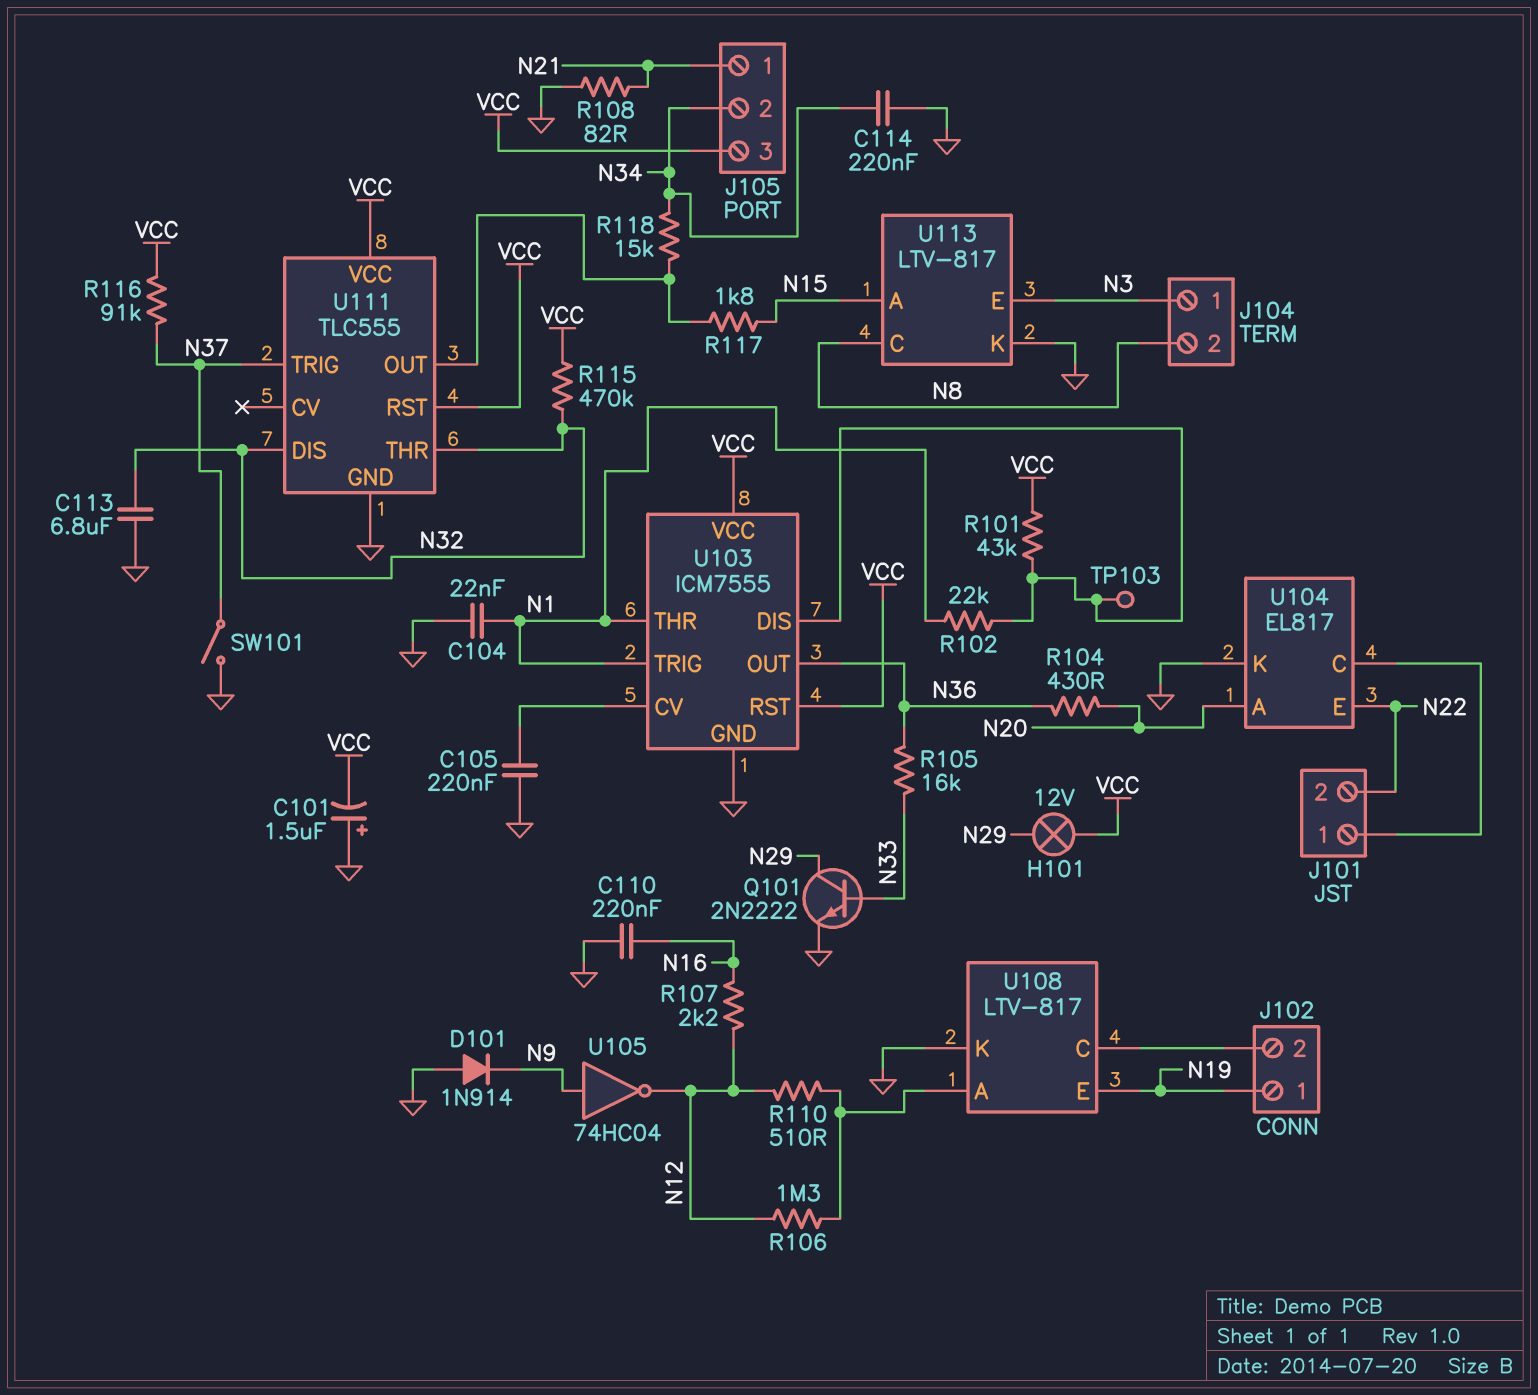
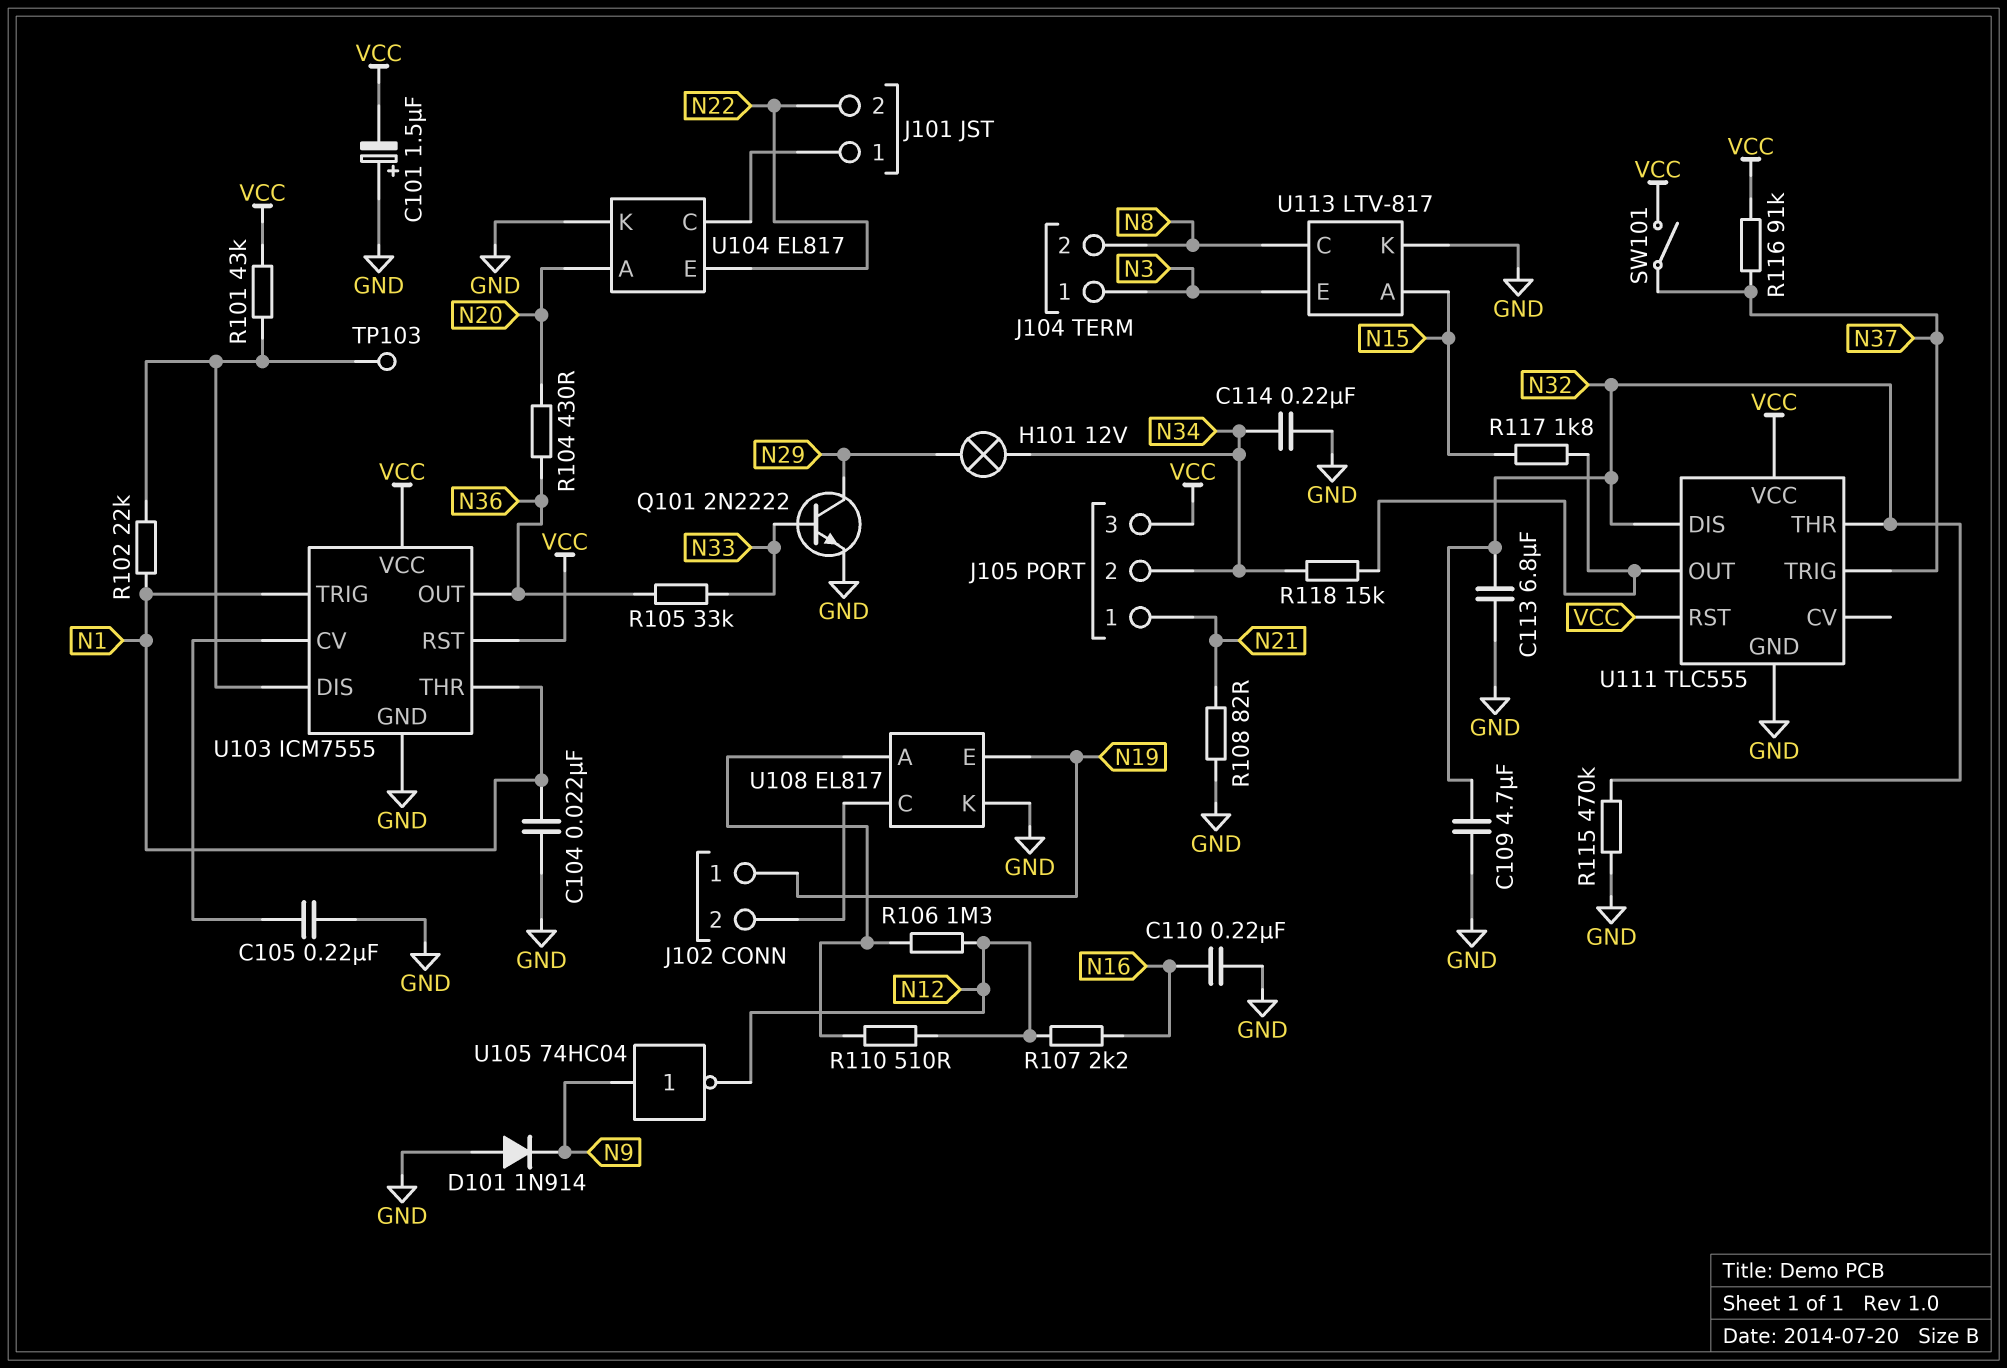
C109: none -> 4.7uF (GND, N32)
H101: lamp 12V (N29, VCC) -> lamp 12V (N29, N34)
R105: 16k (N33, N36) -> 33k (N33, N36)
R115: 470k (N32, VCC) -> 470k (GND, N32)
SW101: switch (GND, N37) -> switch (N37, VCC)
U108: LTV-817 -> EL817

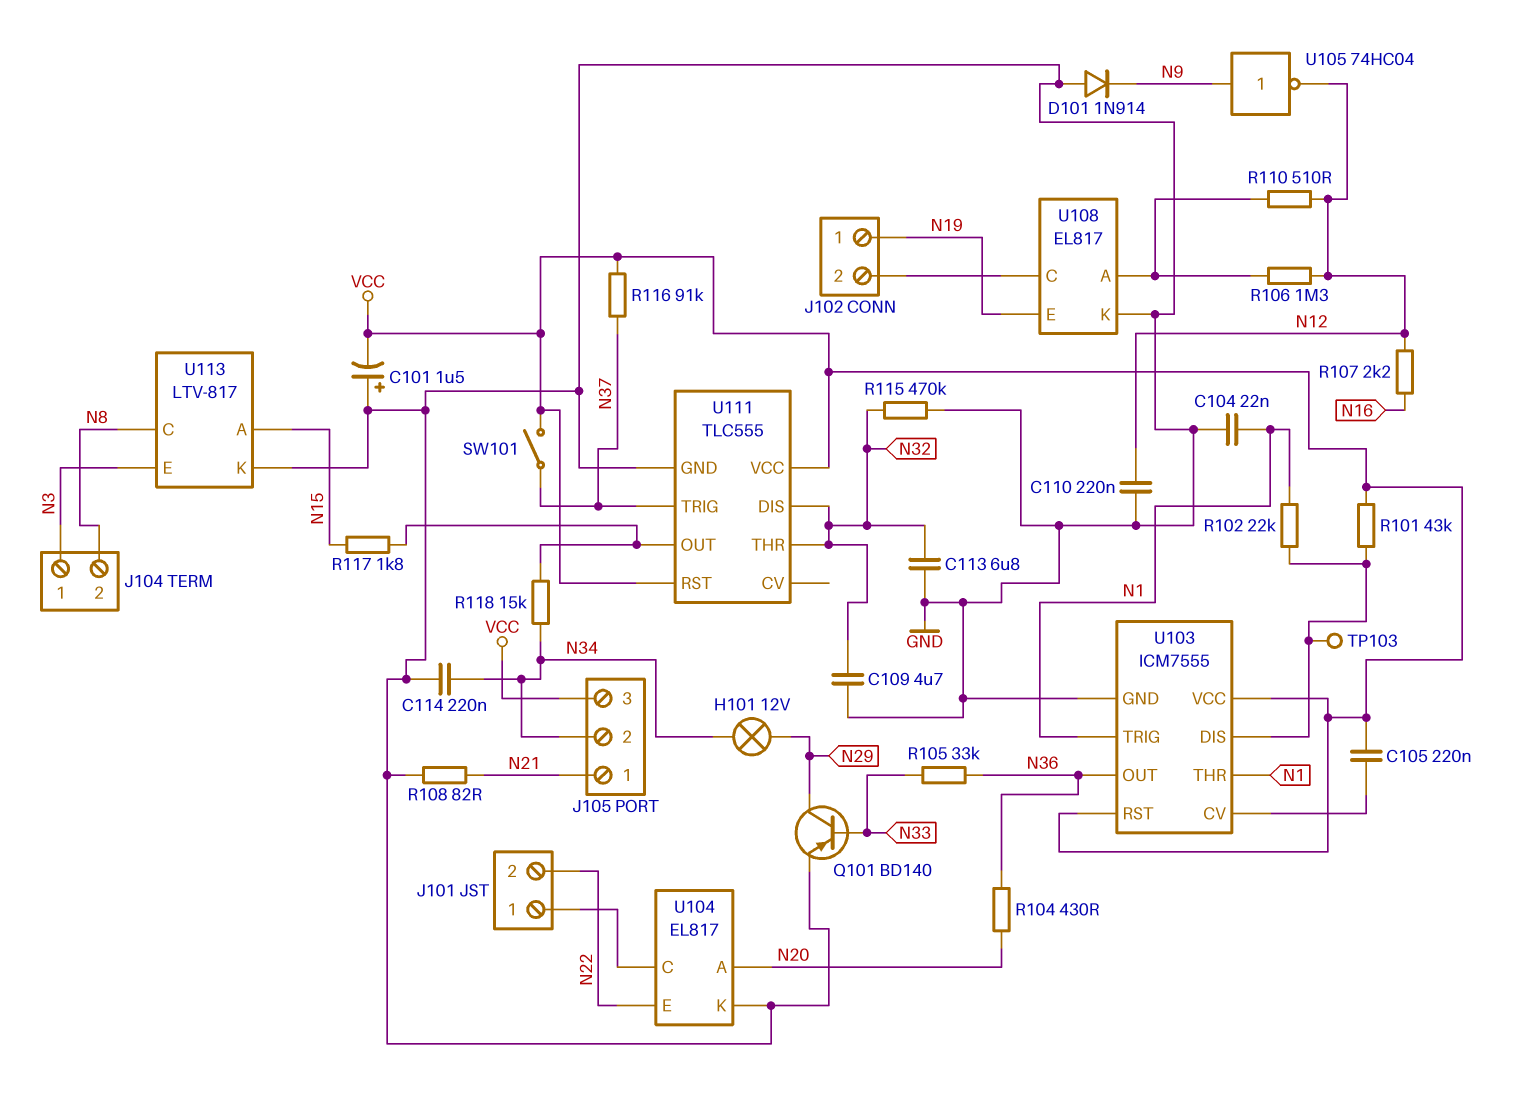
C105: 220nF (GND, U103/CV) -> 220nF (U103/CV, VCC)
C110: 220nF (GND, N16) -> 220nF (GND, N12)
Q101: NPN 2N2222 (B N33, C N29, E GND) -> PNP BD140 (B N33, C N29, E GND)

